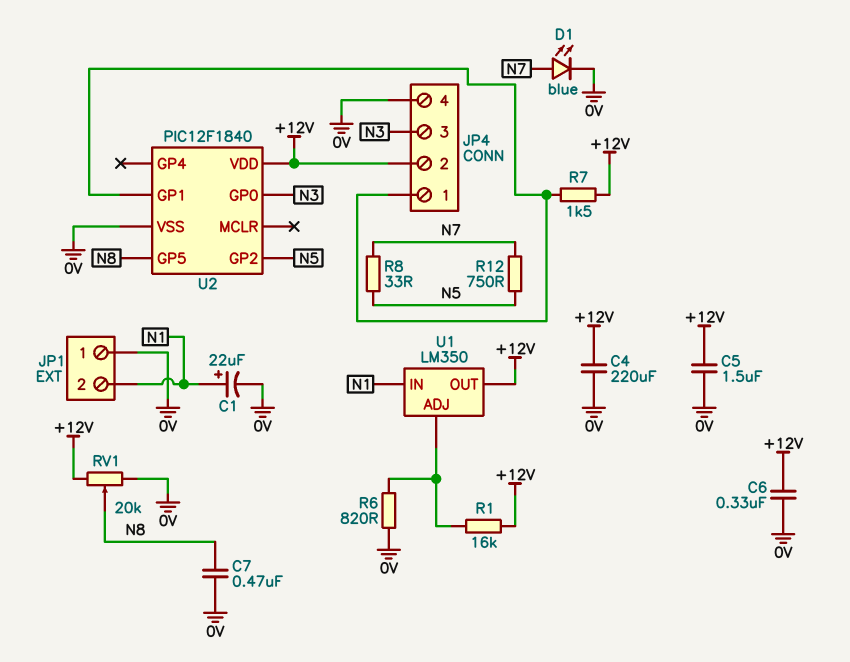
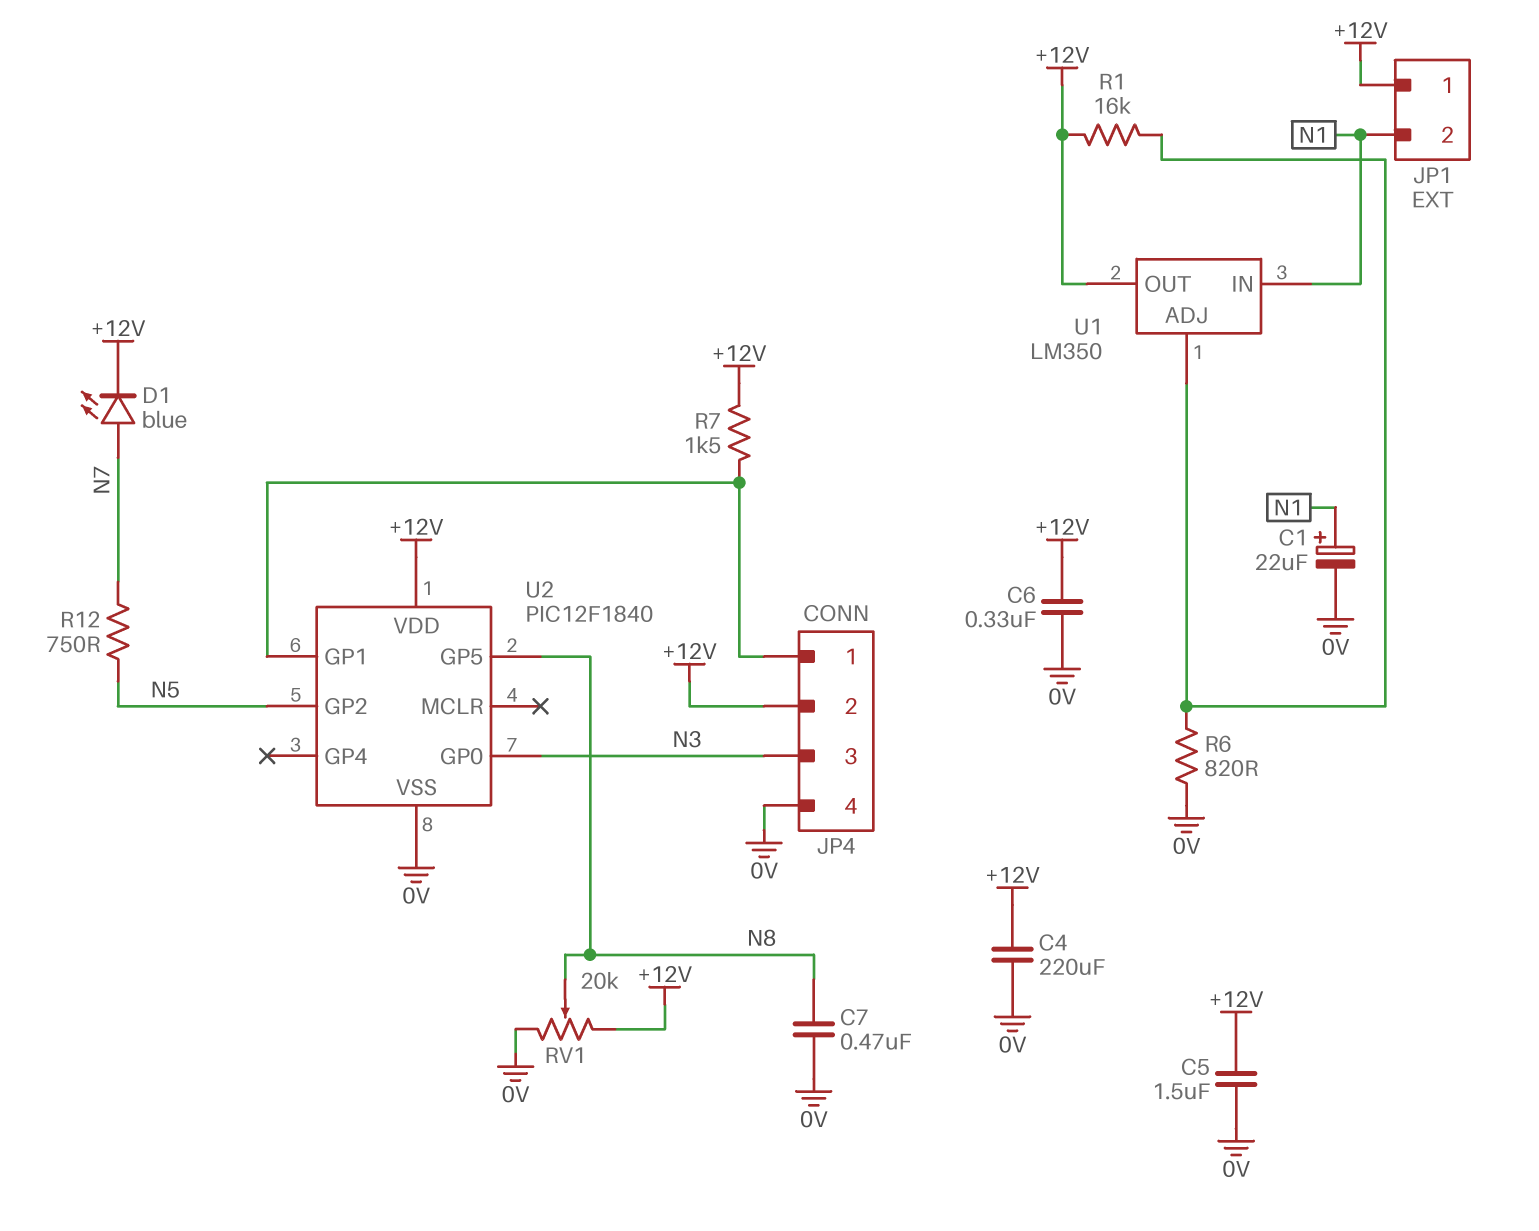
D1: LED blue (A N7, K 0V) -> LED blue (A N7, K +12V)
JP1 pin 1: 0V -> +12V
R8: 33 (N5, N7) -> none

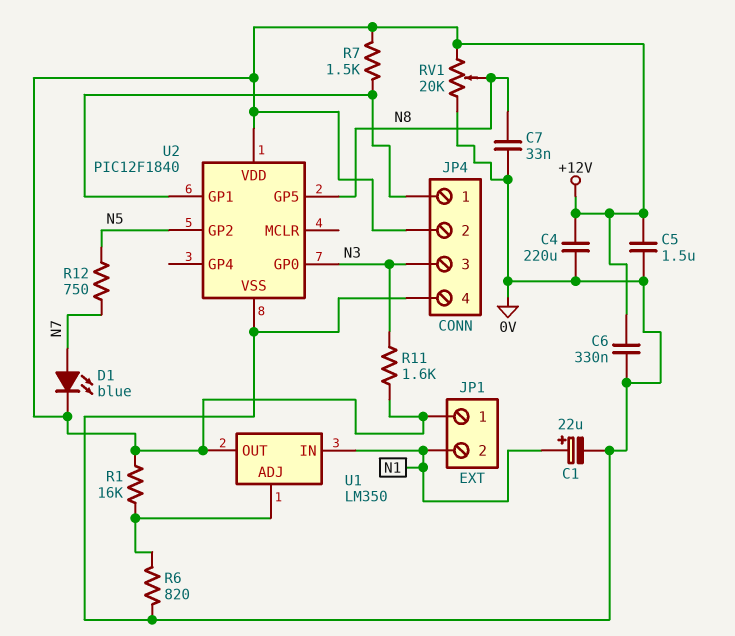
C7: 470nF (0V, N8) -> 33nF (0V, N8)
R11: none -> 1.6k (+12V, N3)

